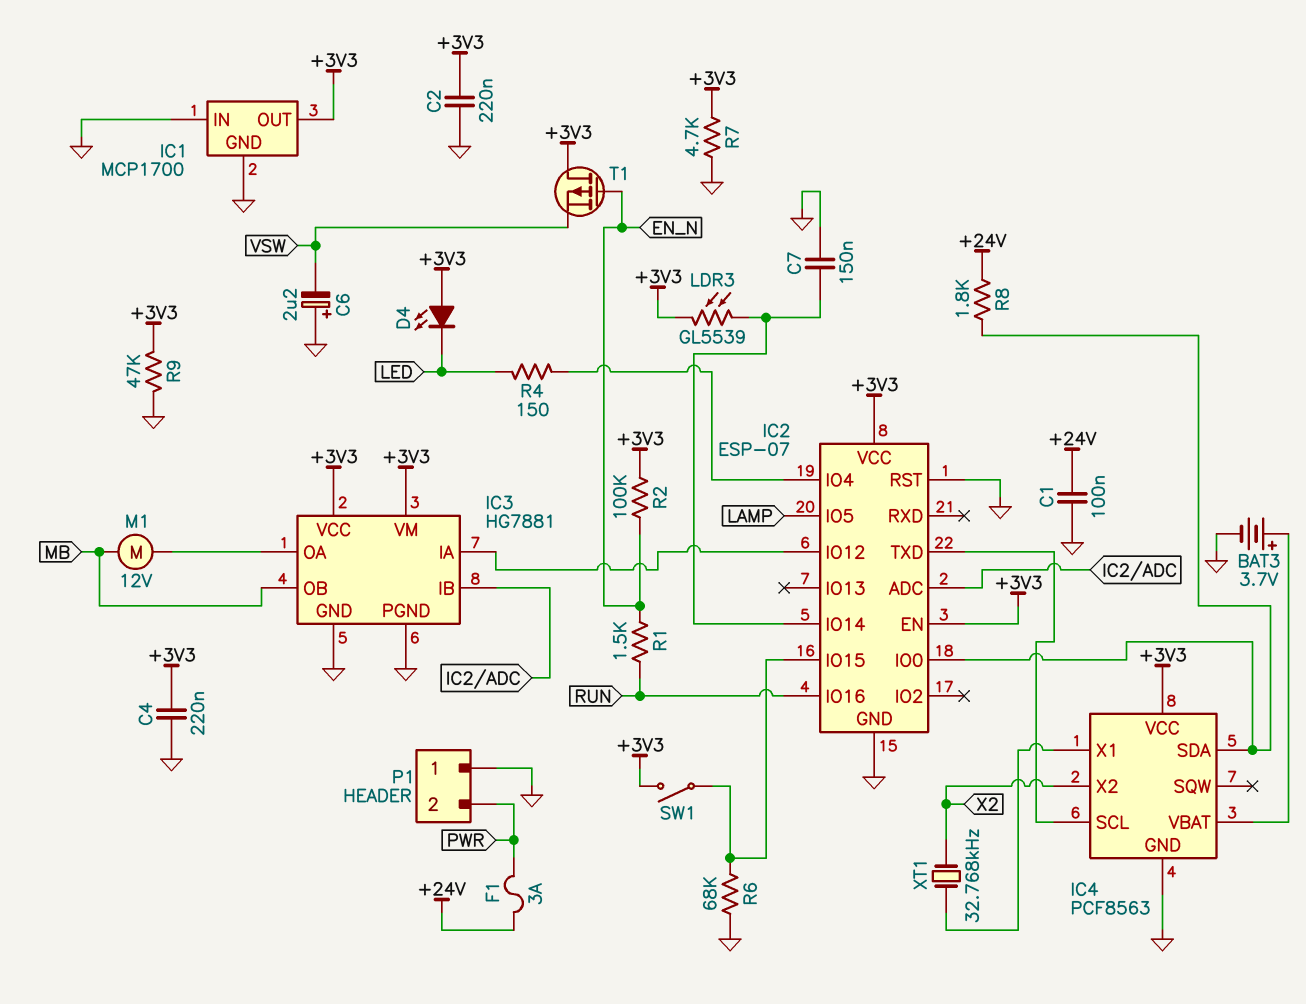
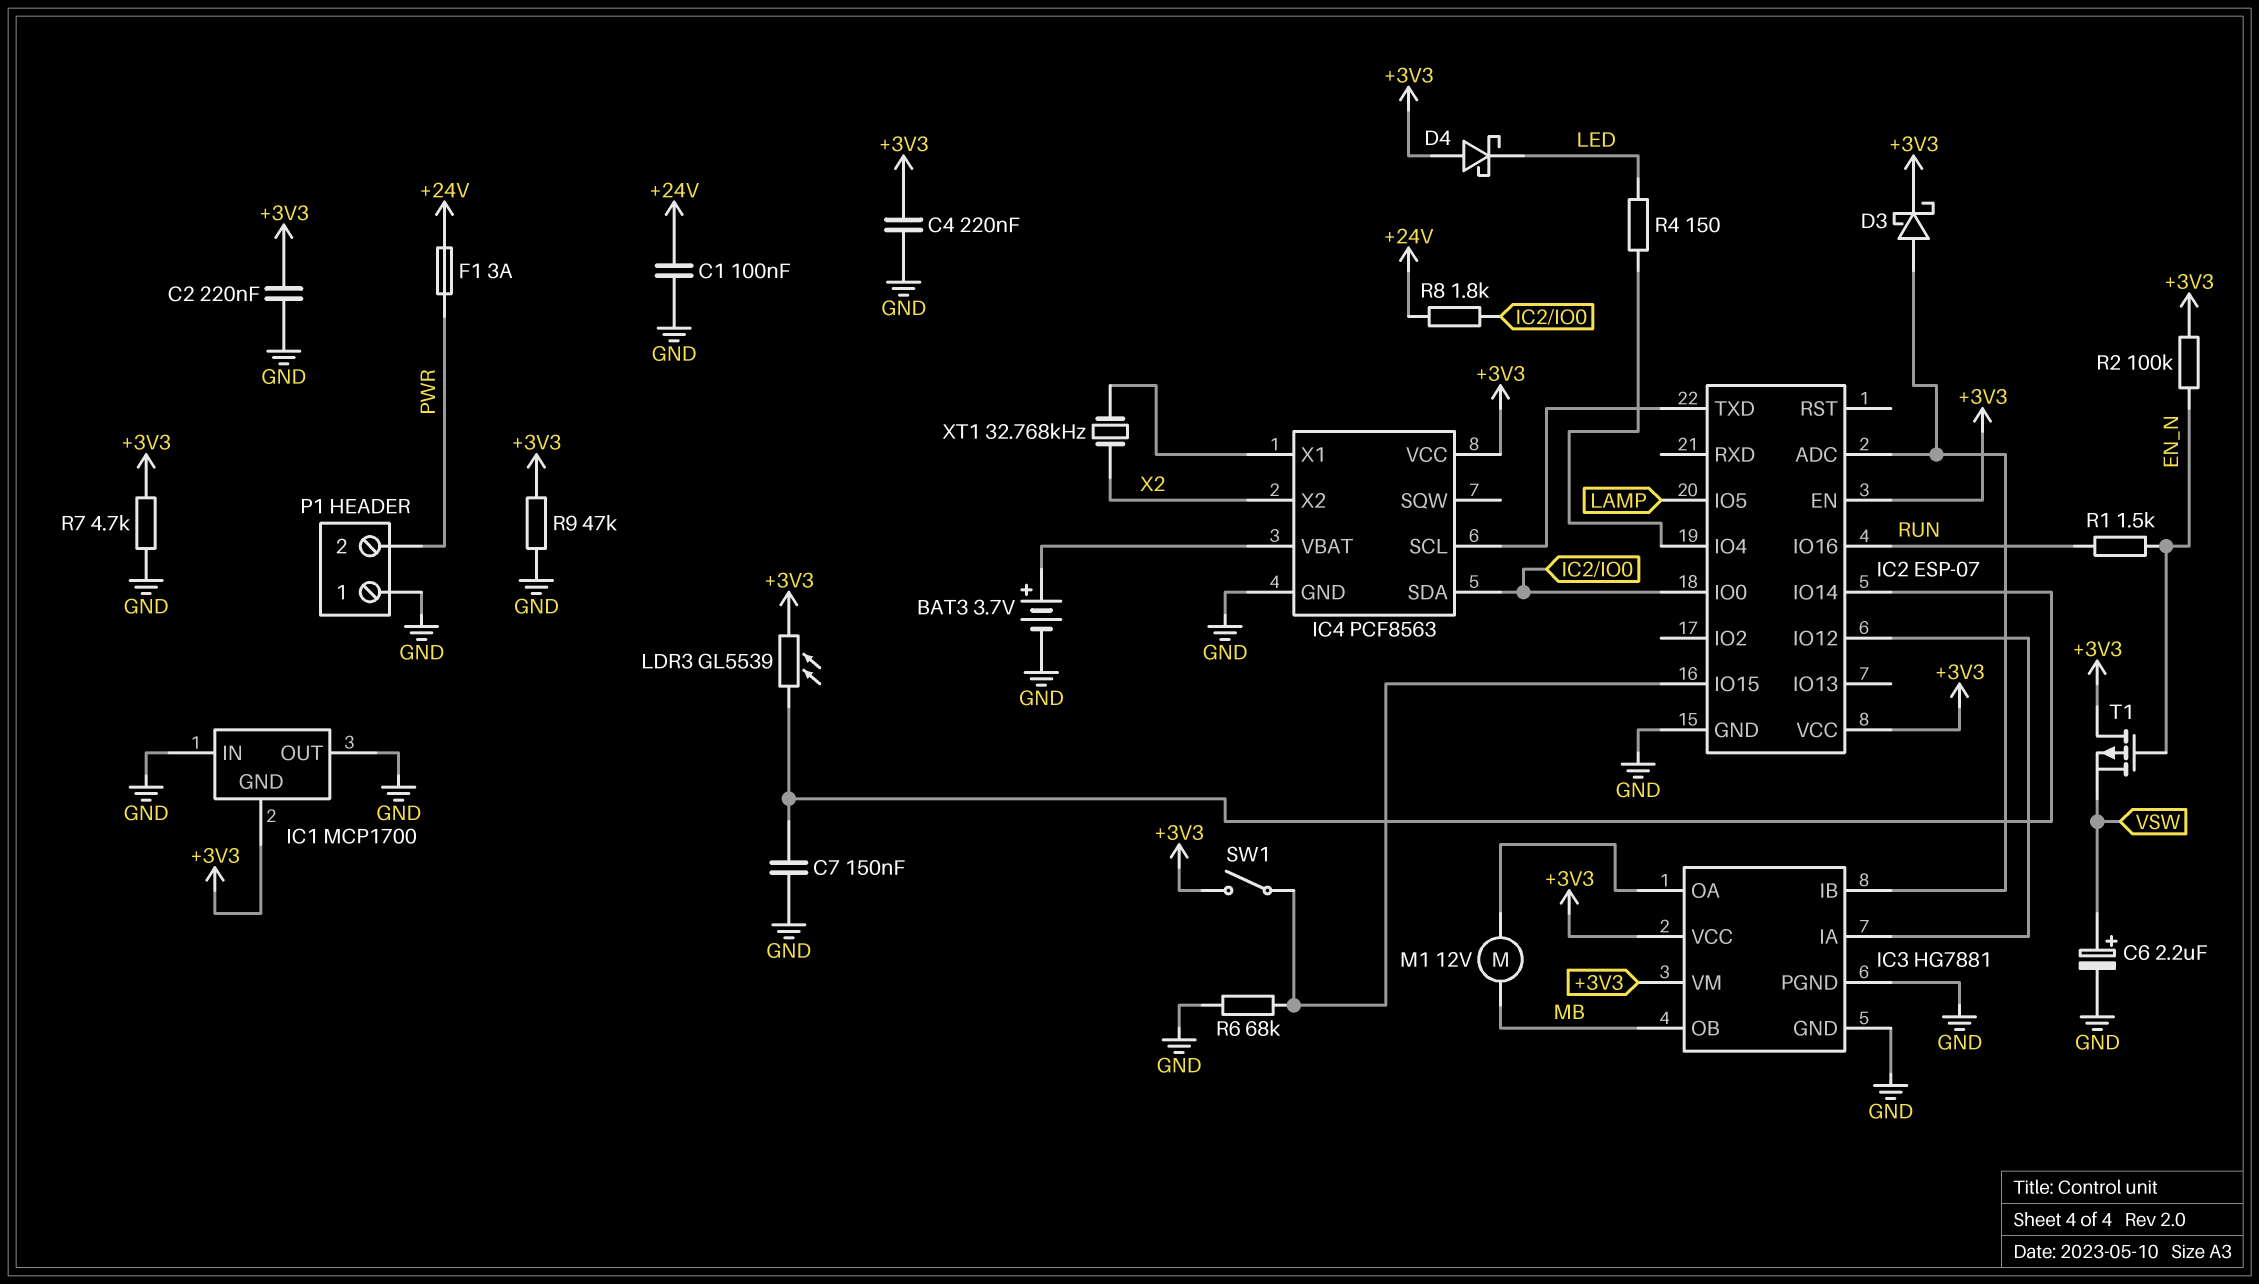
C6: 2.2uF (plus GND, minus VSW) -> 2.2uF (plus VSW, minus GND)
D3: none -> schottky (A IC2/ADC, K +3V3)
D4: LED (A +3V3, K LED) -> schottky (A +3V3, K LED)
IC1 pin GND: GND -> +3V3
IC1 pin OUT: +3V3 -> GND
IC2 pin RST: GND -> none

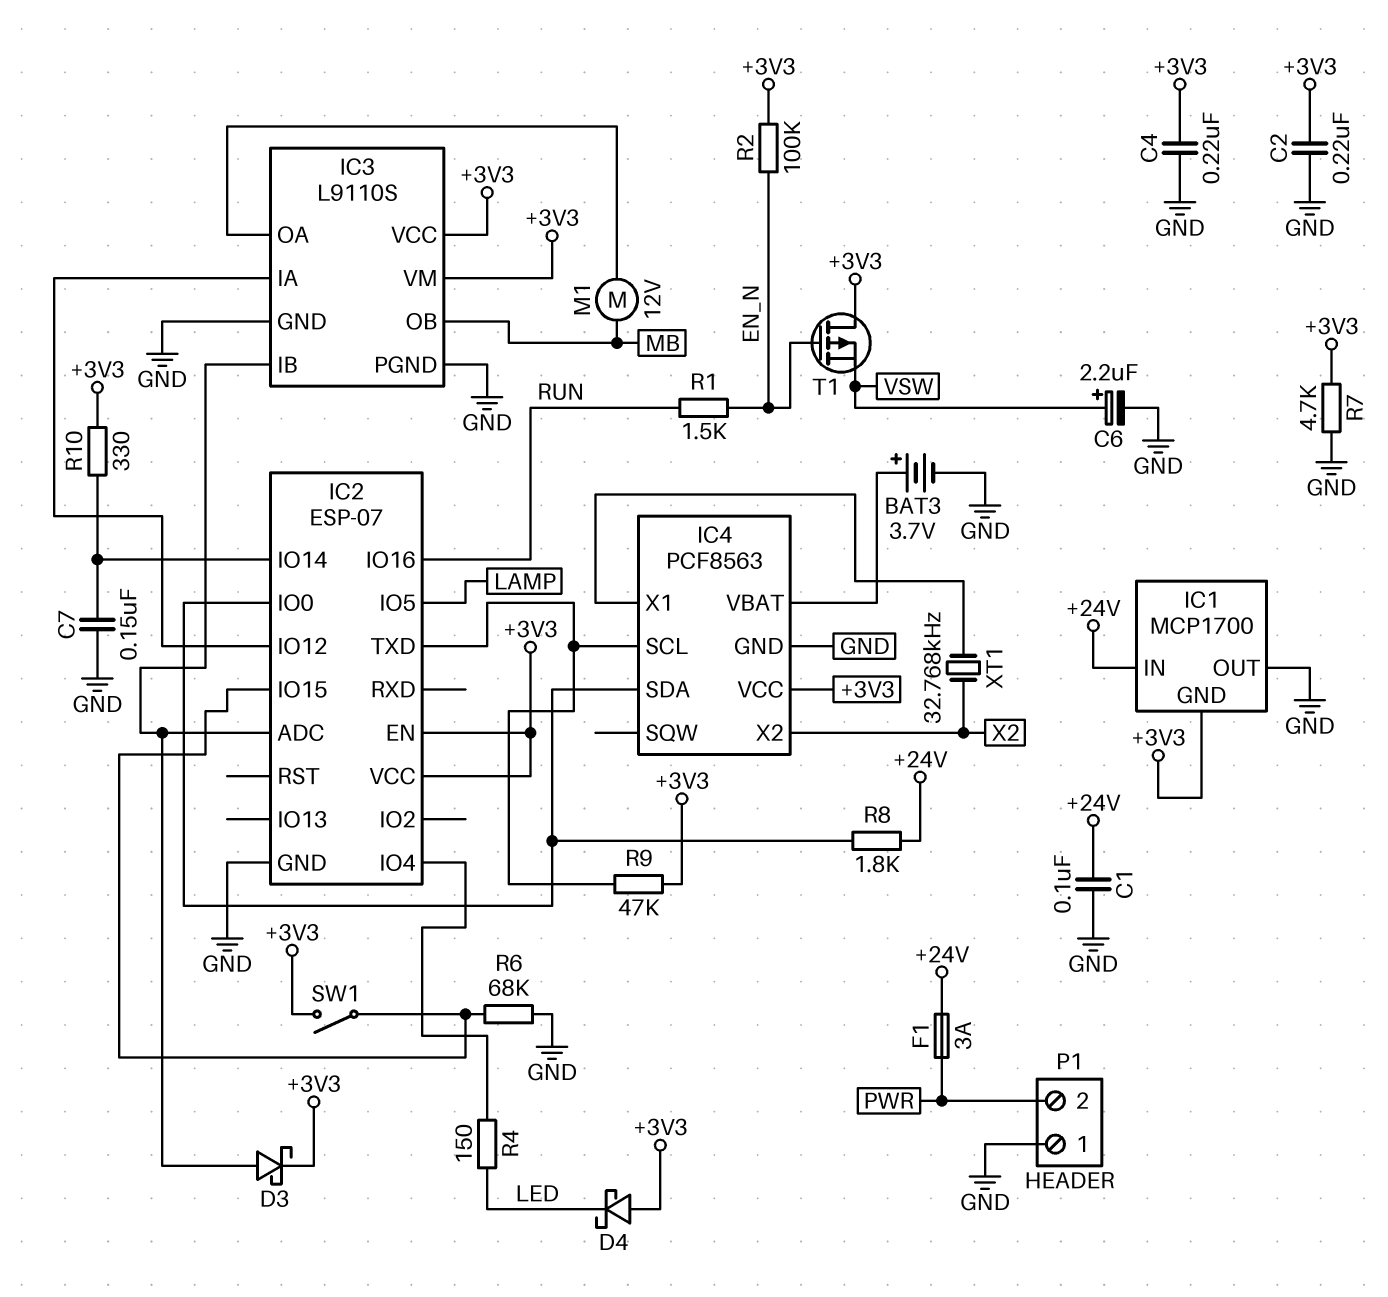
IC1 pin IN: GND -> +24V
IC3: HG7881 -> L9110S
LDR3: GL5539 (+3V3, IC2/IO14) -> none
R9: 47k (+3V3, GND) -> 47k (+3V3, IC2/TXD)
R10: none -> 330 (+3V3, IC2/IO14)

